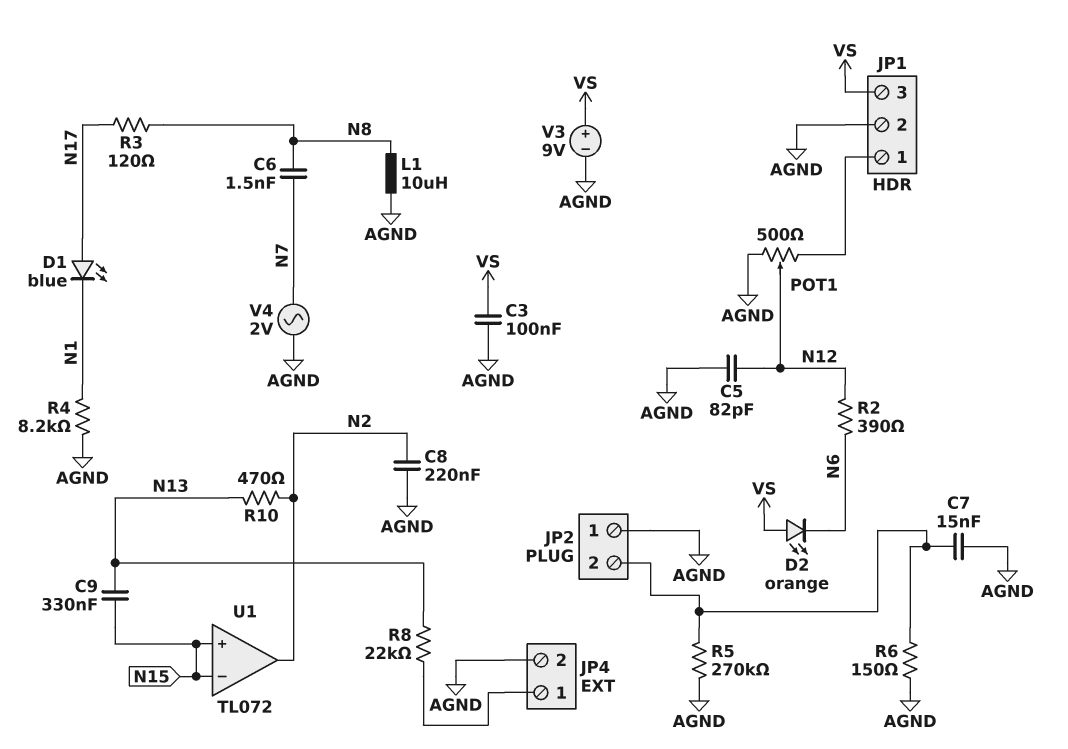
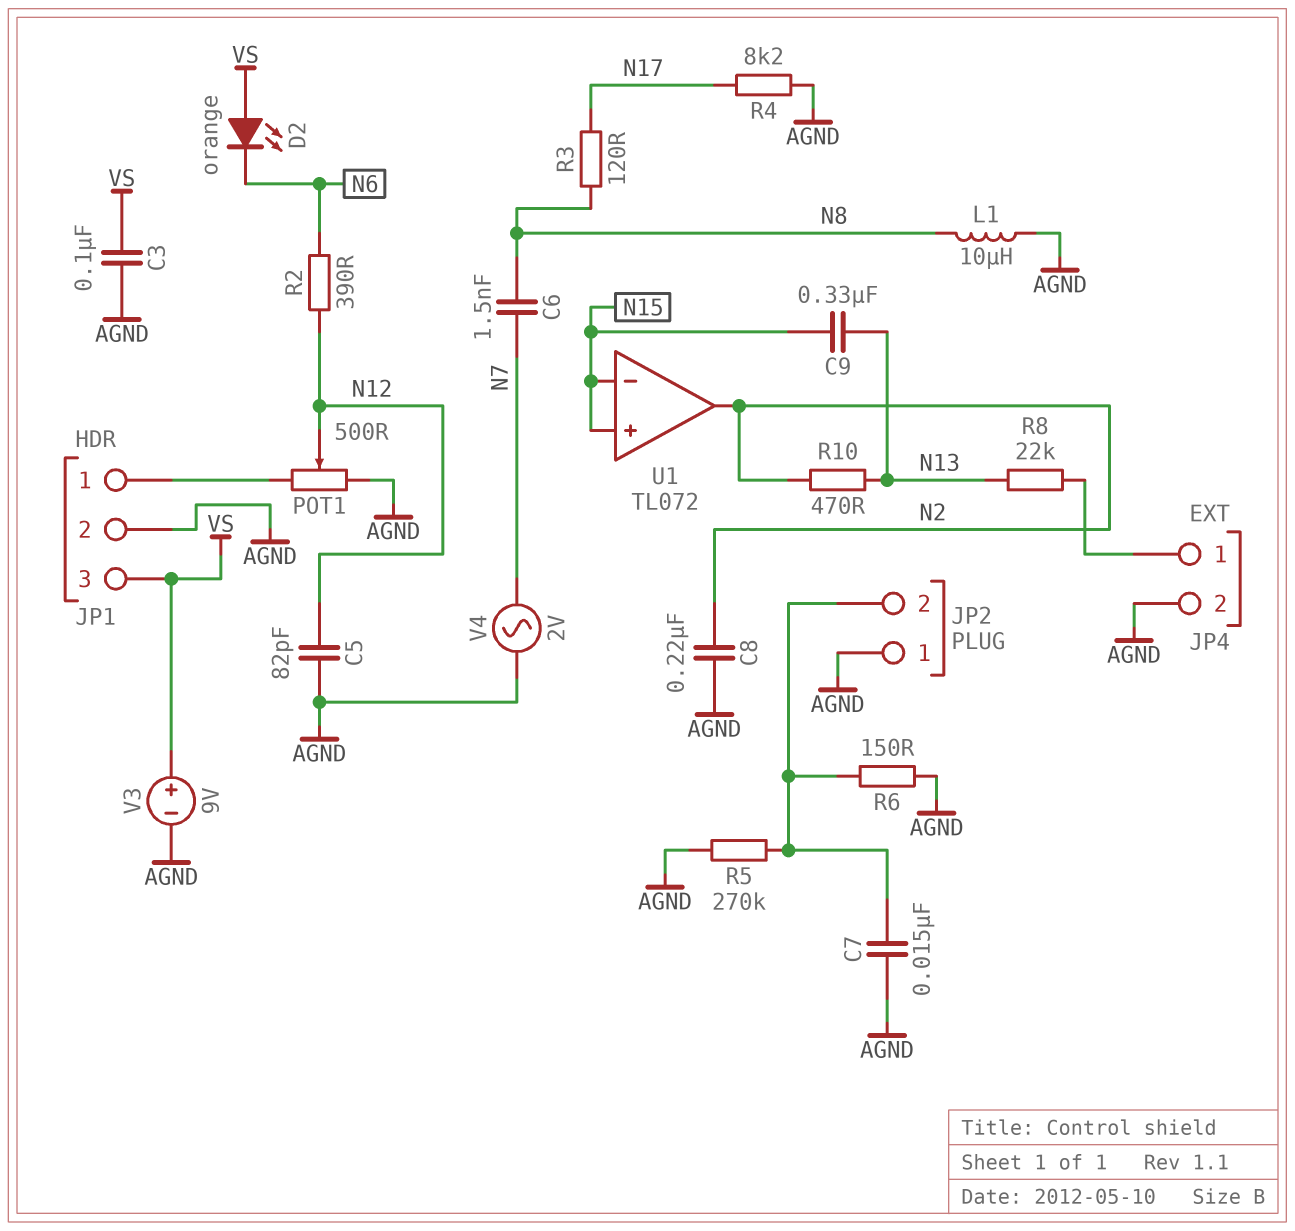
D1: LED blue (A N17, K N1) -> none
R4: 8.2k (AGND, N1) -> 8.2k (AGND, N17)

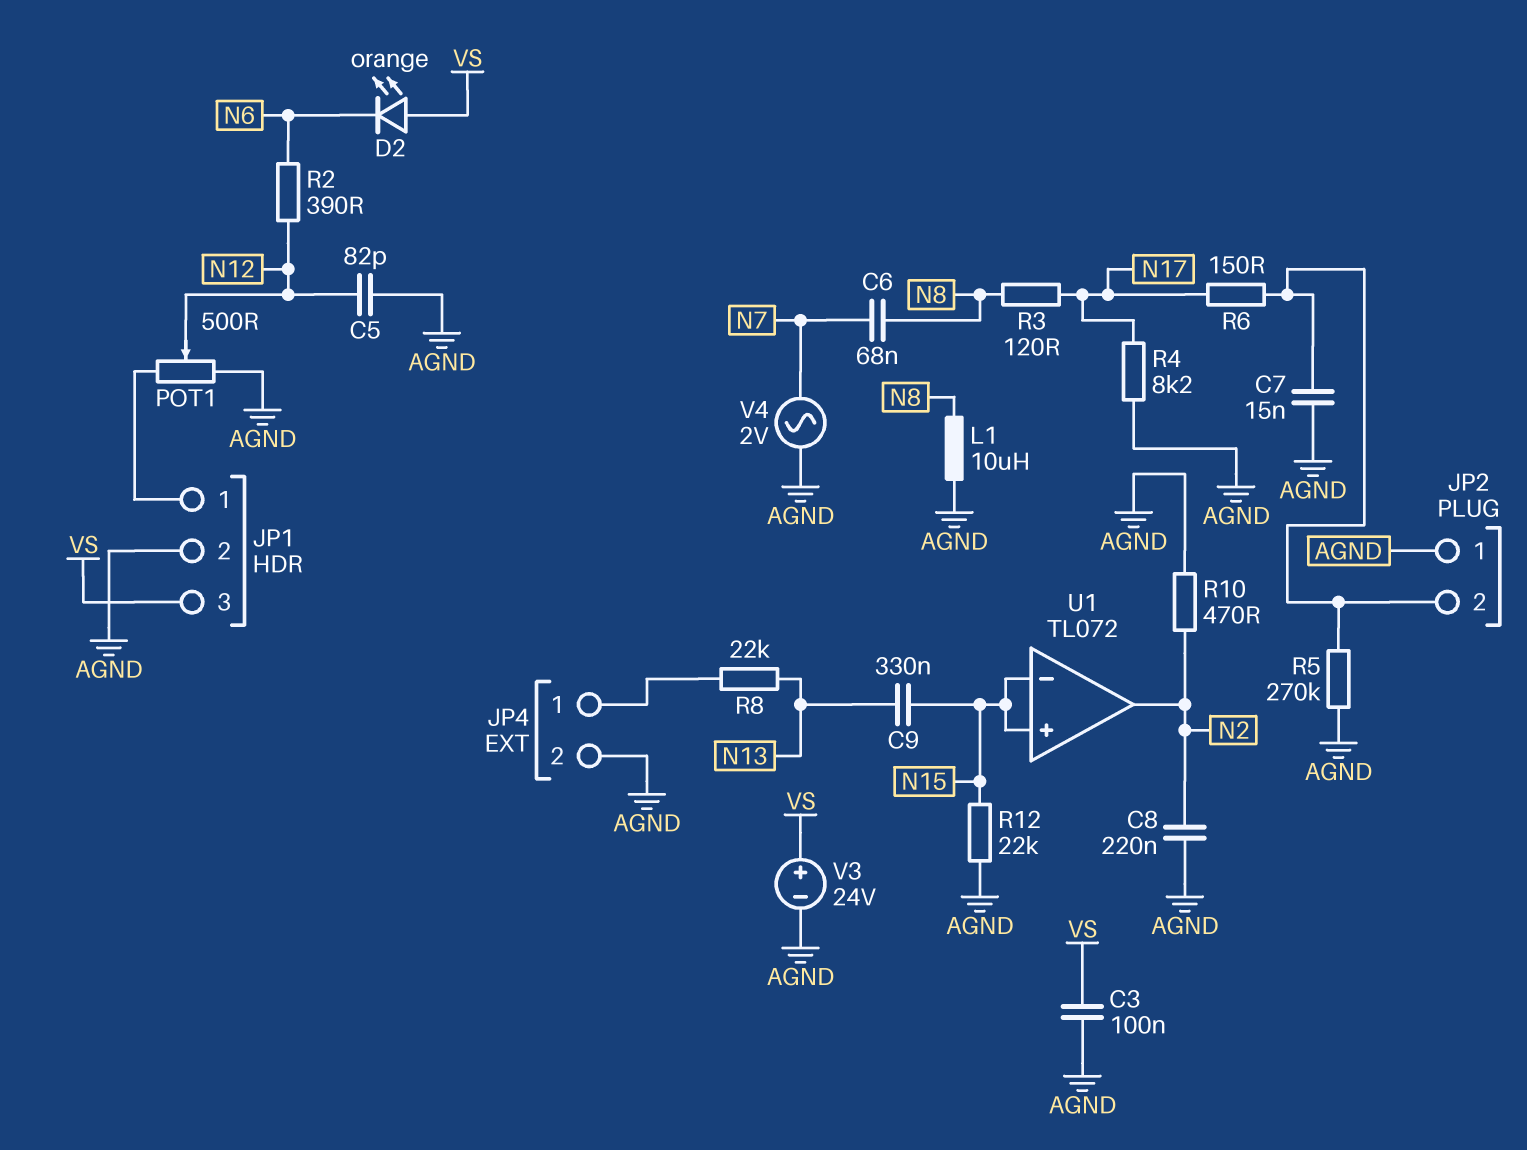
C6: 1.5nF (N7, N8) -> 68nF (N7, N8)
R6: 150 (AGND, JP2/2) -> 150 (JP2/2, N17)
R10: 470 (N2, N13) -> 470 (AGND, N2)
R12: none -> 22k (AGND, N15)
V3: 9V (plus VS, minus AGND) -> 24V (plus VS, minus AGND)

